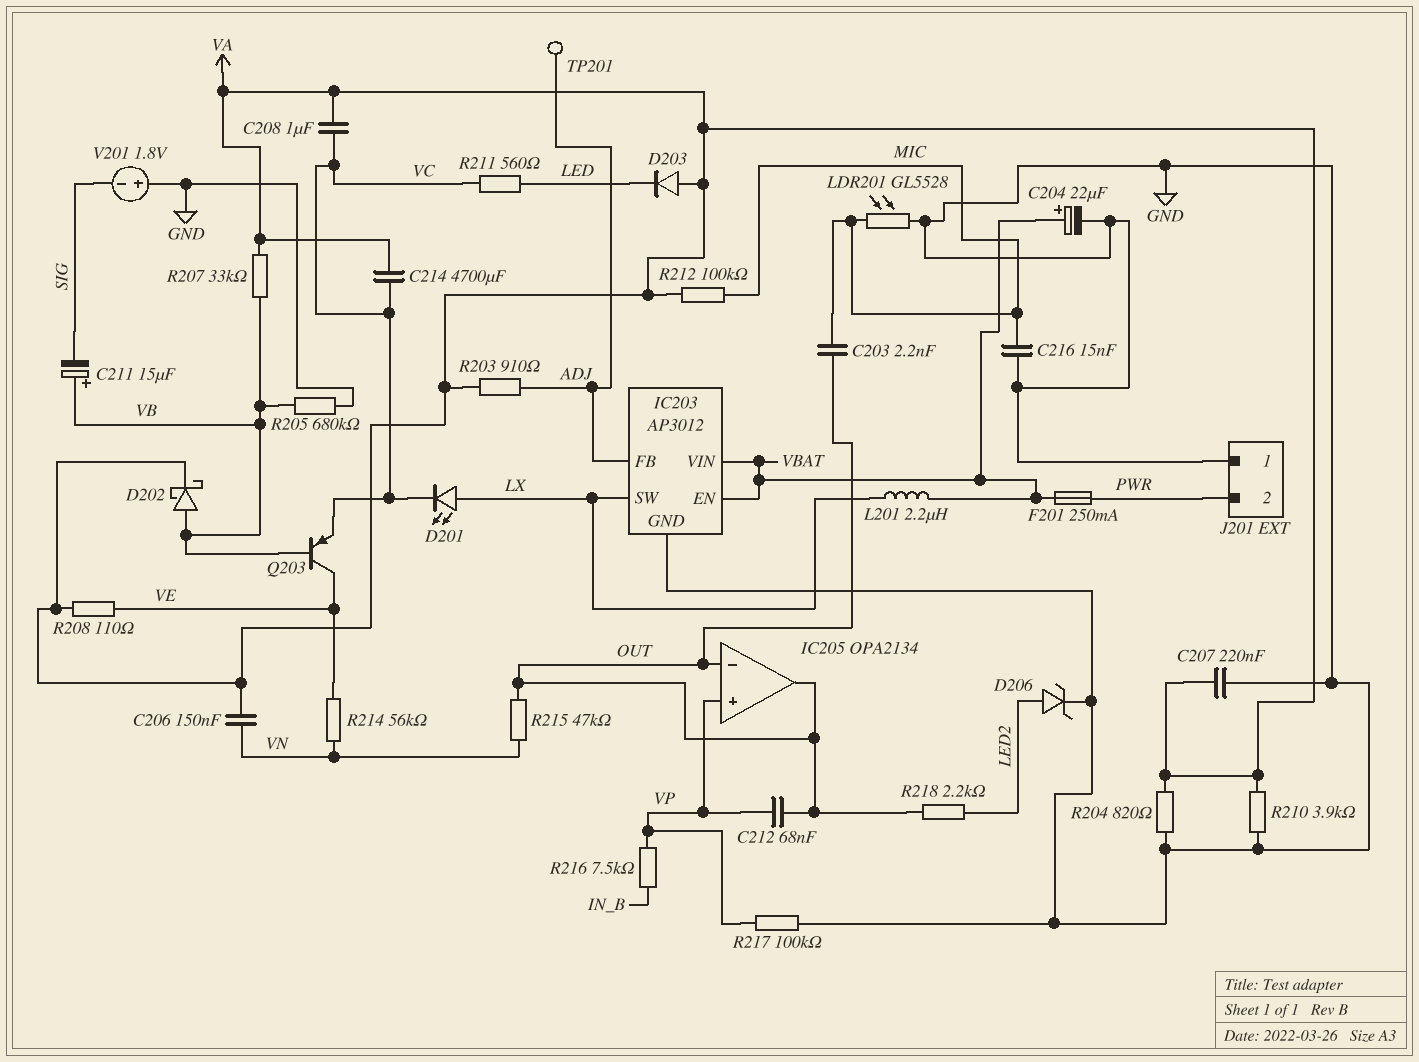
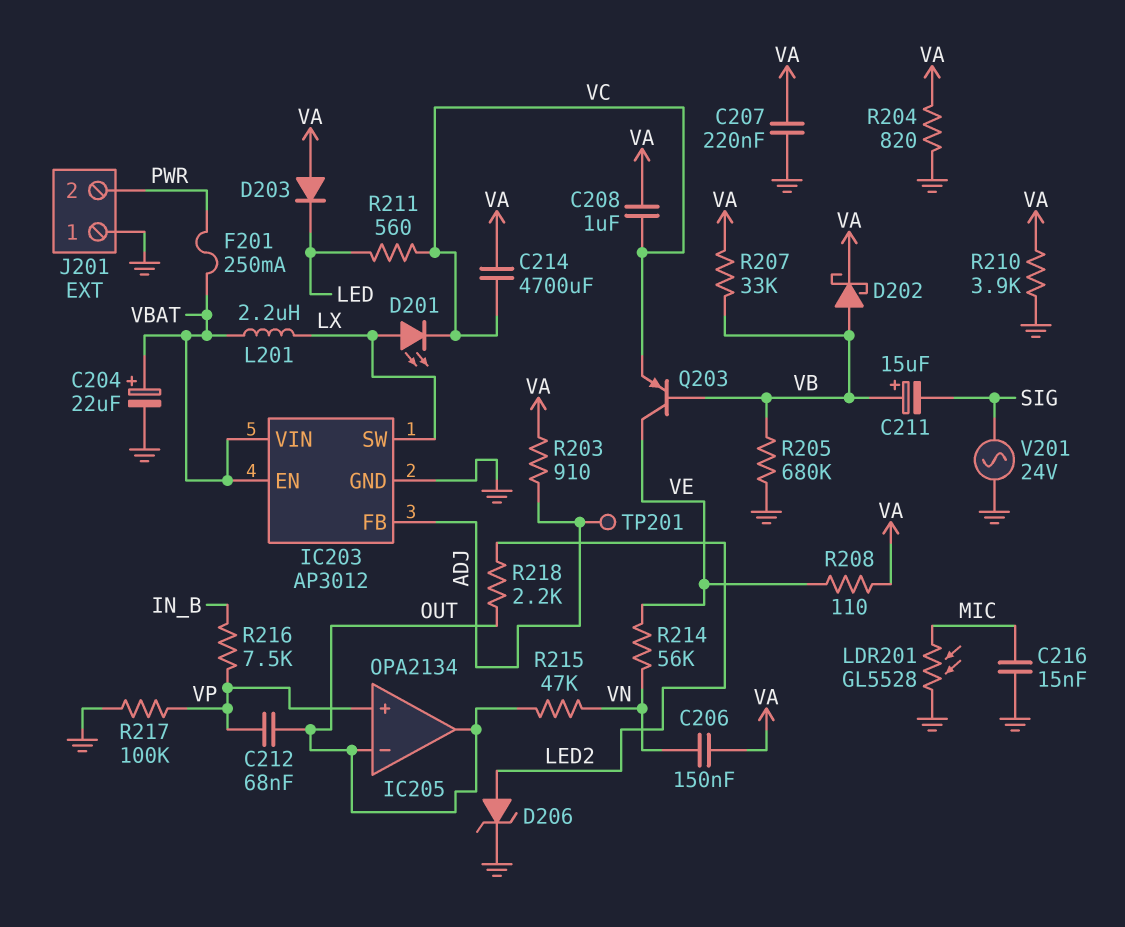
C203: 2.2nF (MIC, OUT) -> none
R212: 100k (MIC, VA) -> none
V201: 1.8V (plus GND, minus SIG) -> AC 24V (GND, SIG)

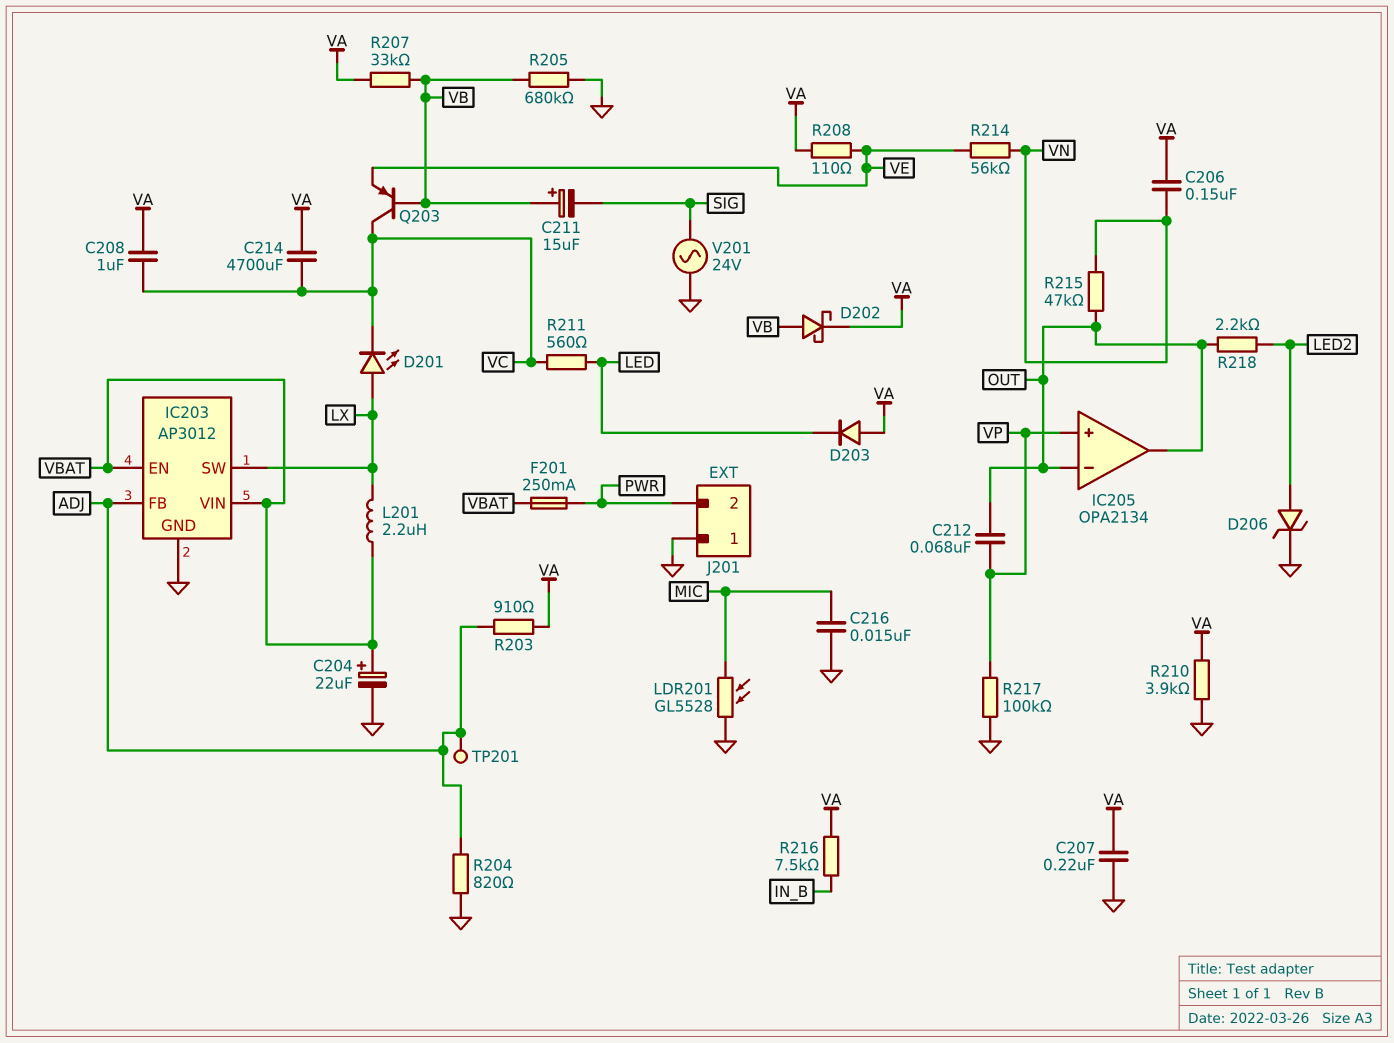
Q203: PNP (B VB, C VE, E VC) -> PNP (B VB, C VC, E VE)
R204: 820 (GND, VA) -> 820 (ADJ, GND)
R216: 7.5k (IN_B, VP) -> 7.5k (IN_B, VA)

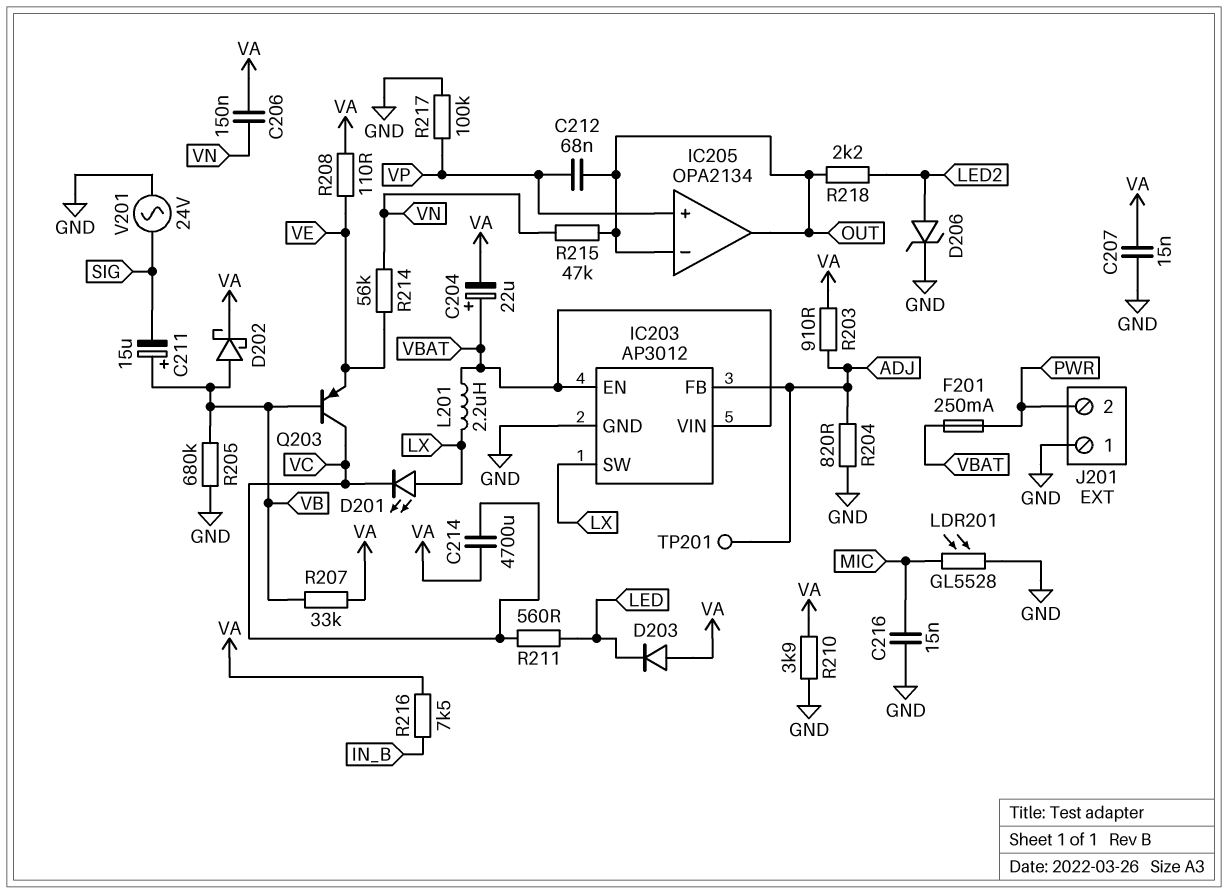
C204: 22uF (plus VBAT, minus GND) -> 22uF (plus VBAT, minus VA)
C207: 220nF (GND, VA) -> 15nF (GND, VA)
C208: 1uF (VA, VC) -> none

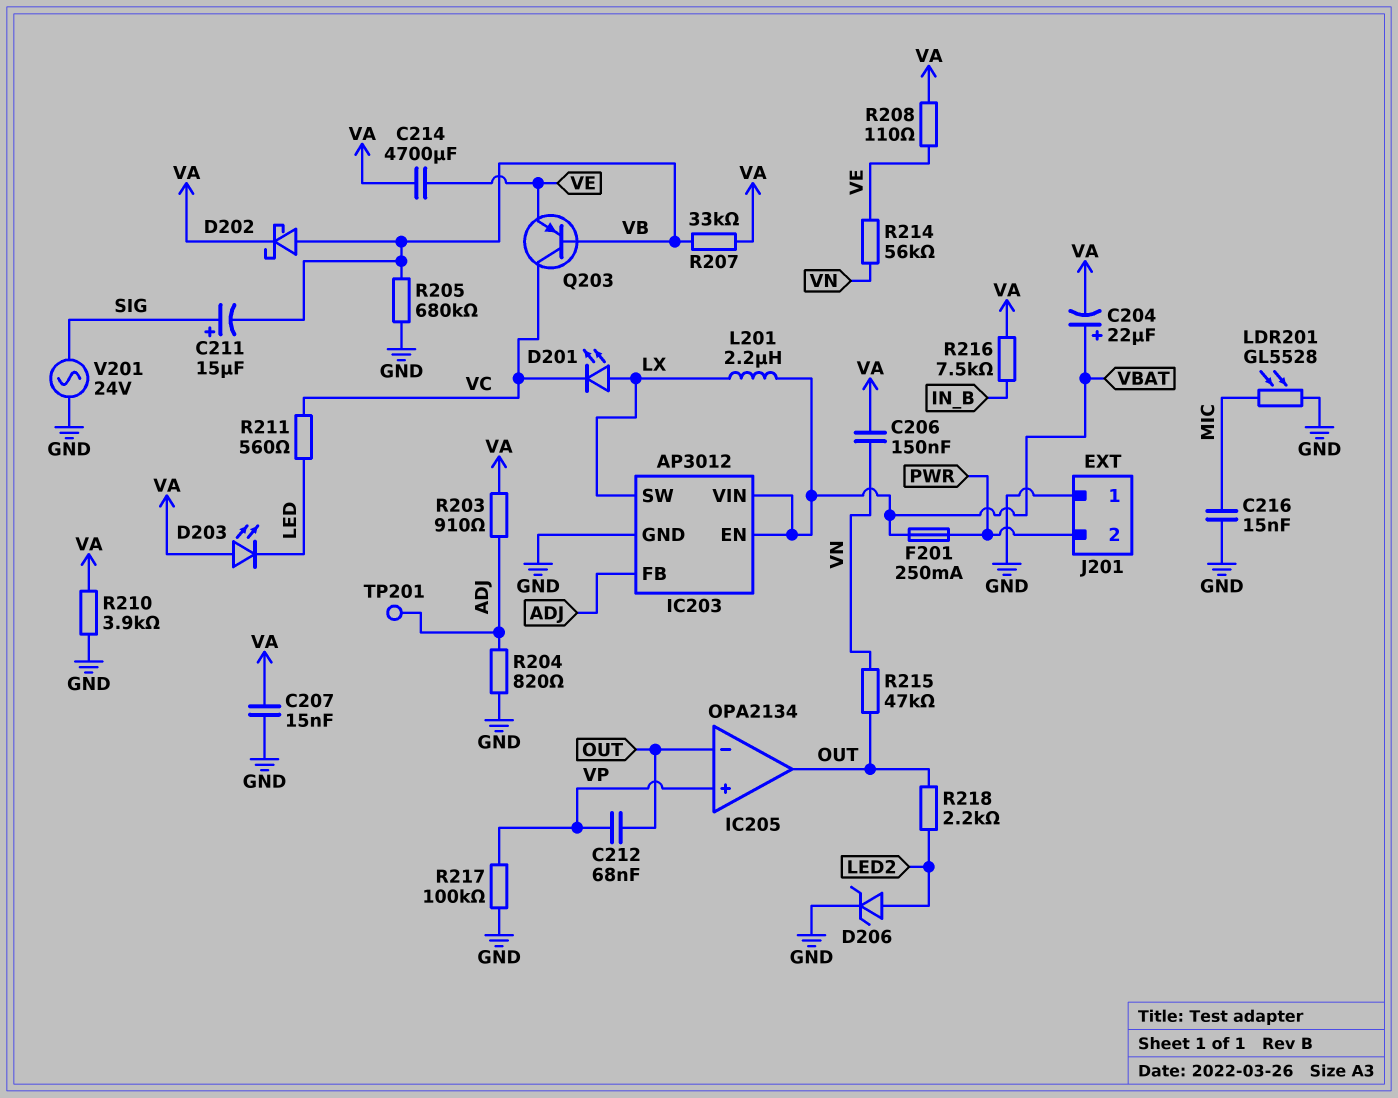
C211: 15uF (plus VB, minus SIG) -> 15uF (plus SIG, minus VB)
C214: 4700uF (VA, VC) -> 4700uF (VA, VE)
D203: diode (A VA, K LED) -> LED (A VA, K LED)

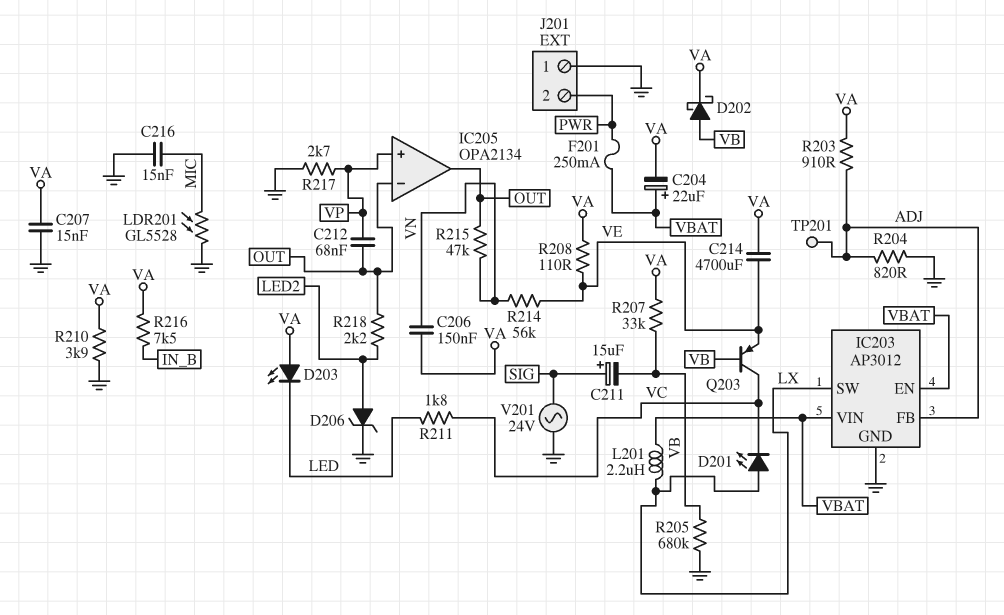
R211: 560 (LED, VC) -> 1.8k (LED, VC)
R217: 100k (GND, VP) -> 2.7k (GND, VP)

